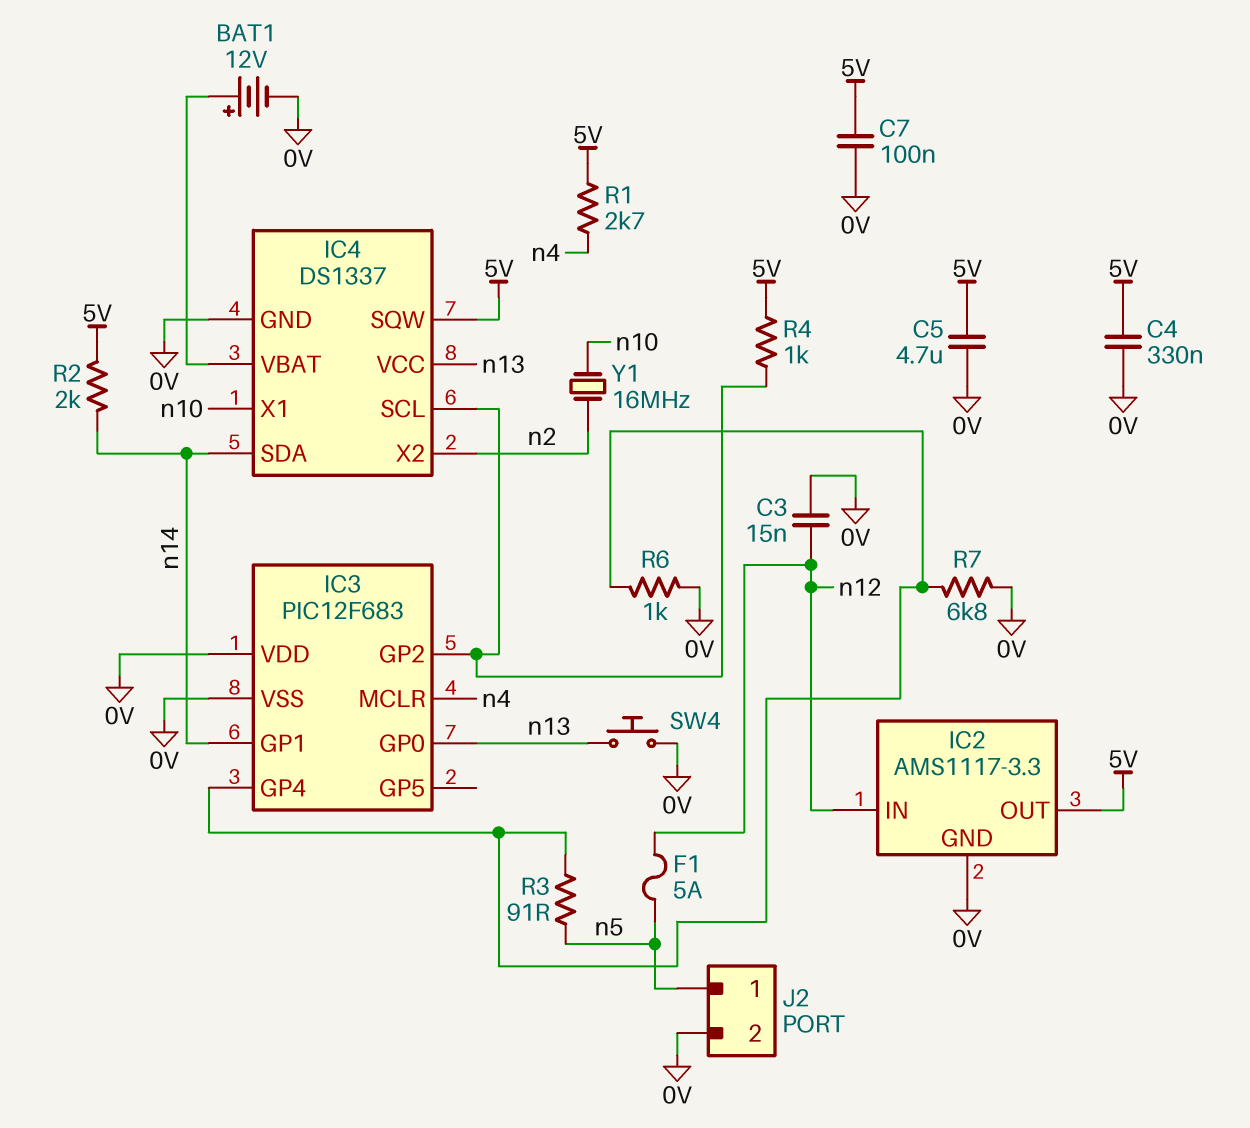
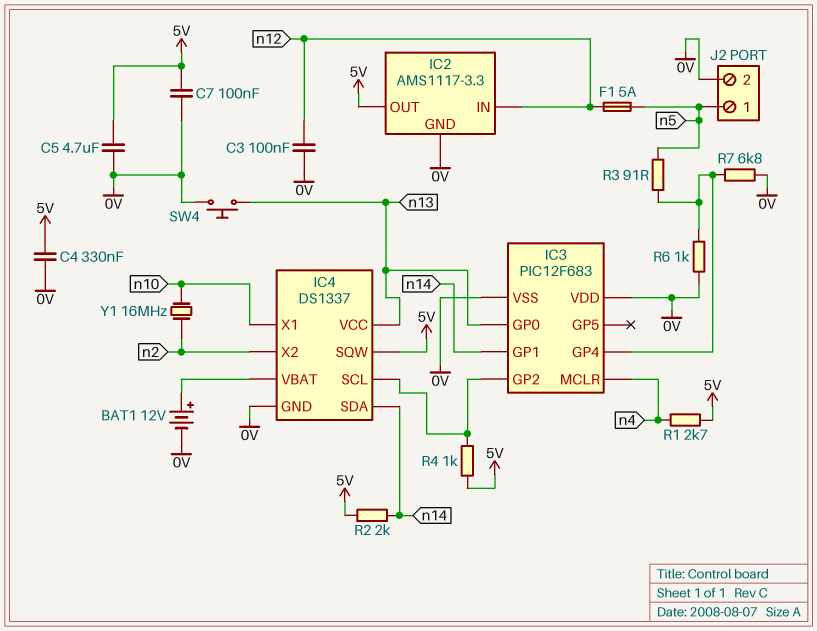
C3: 15nF (0V, n12) -> 100nF (0V, n12)

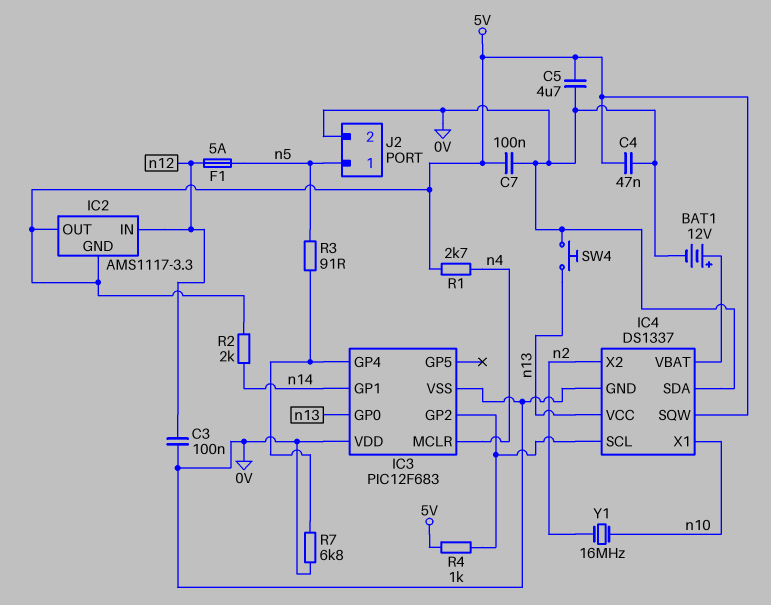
C4: 330nF (0V, 5V) -> 47nF (0V, 5V)
IC2 pin GND: 0V -> 5V
IC4 pin SDA: n14 -> 0V
R6: 1k (0V, IC3/GP4) -> none

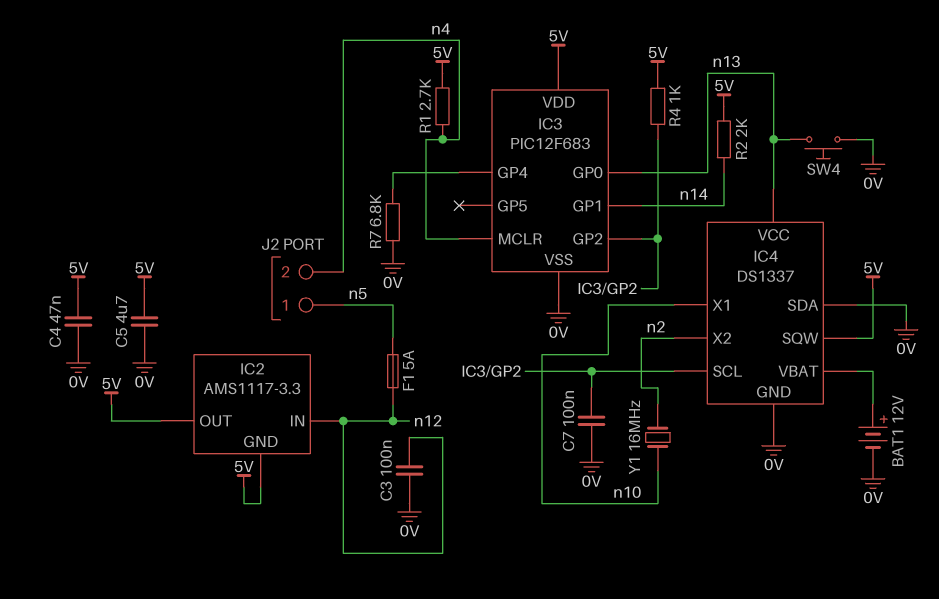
C7: 100nF (0V, 5V) -> 100nF (0V, IC3/GP2)
IC3 pin VDD: 0V -> 5V
J2 pin 2: 0V -> n4
R3: 91 (IC3/GP4, n5) -> none

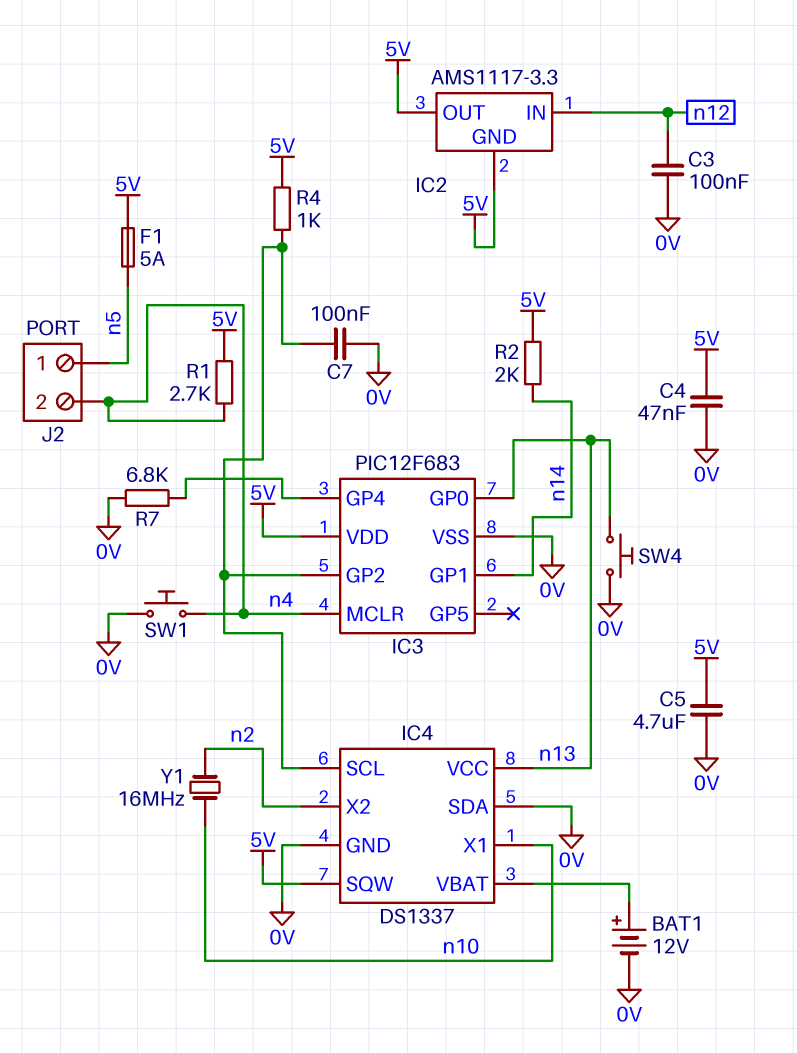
F1: 5A (n5, n12) -> 5A (5V, n5)
SW1: none -> button (0V, n4)

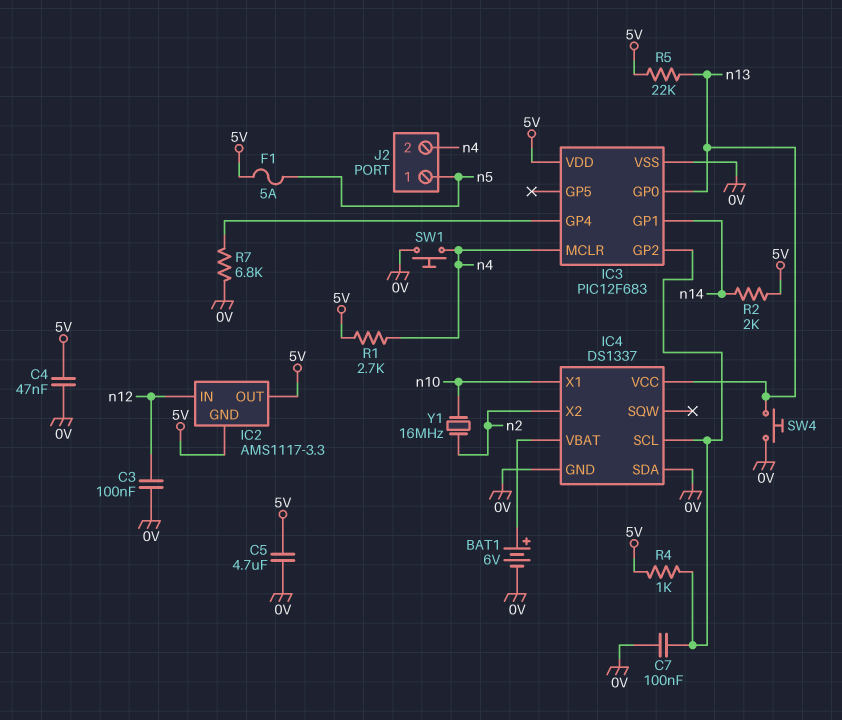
BAT1: 12V (plus IC4/VBAT, minus 0V) -> 6V (plus IC4/VBAT, minus 0V)
IC4 pin SQW: 5V -> none
R5: none -> 22k (5V, n13)

